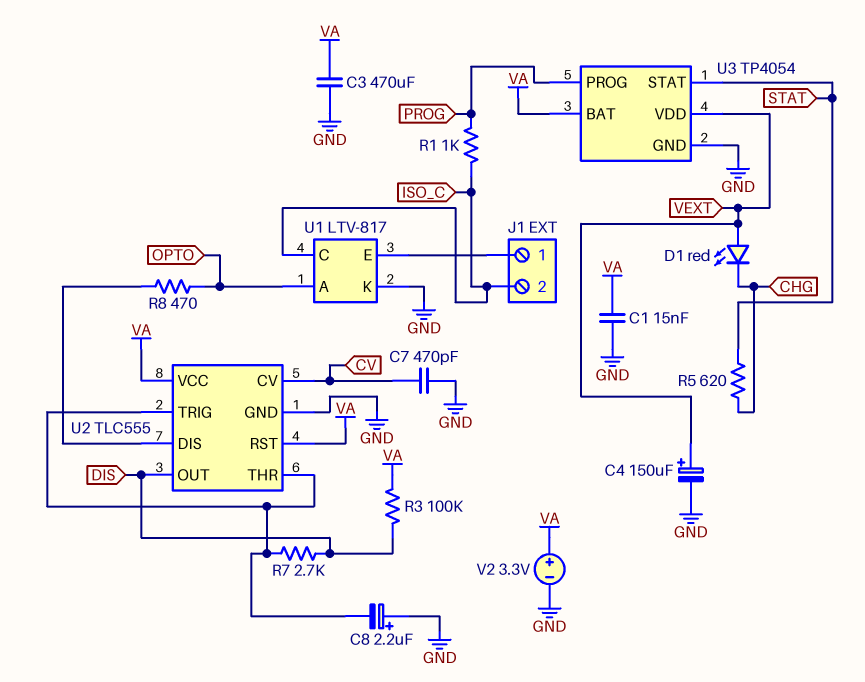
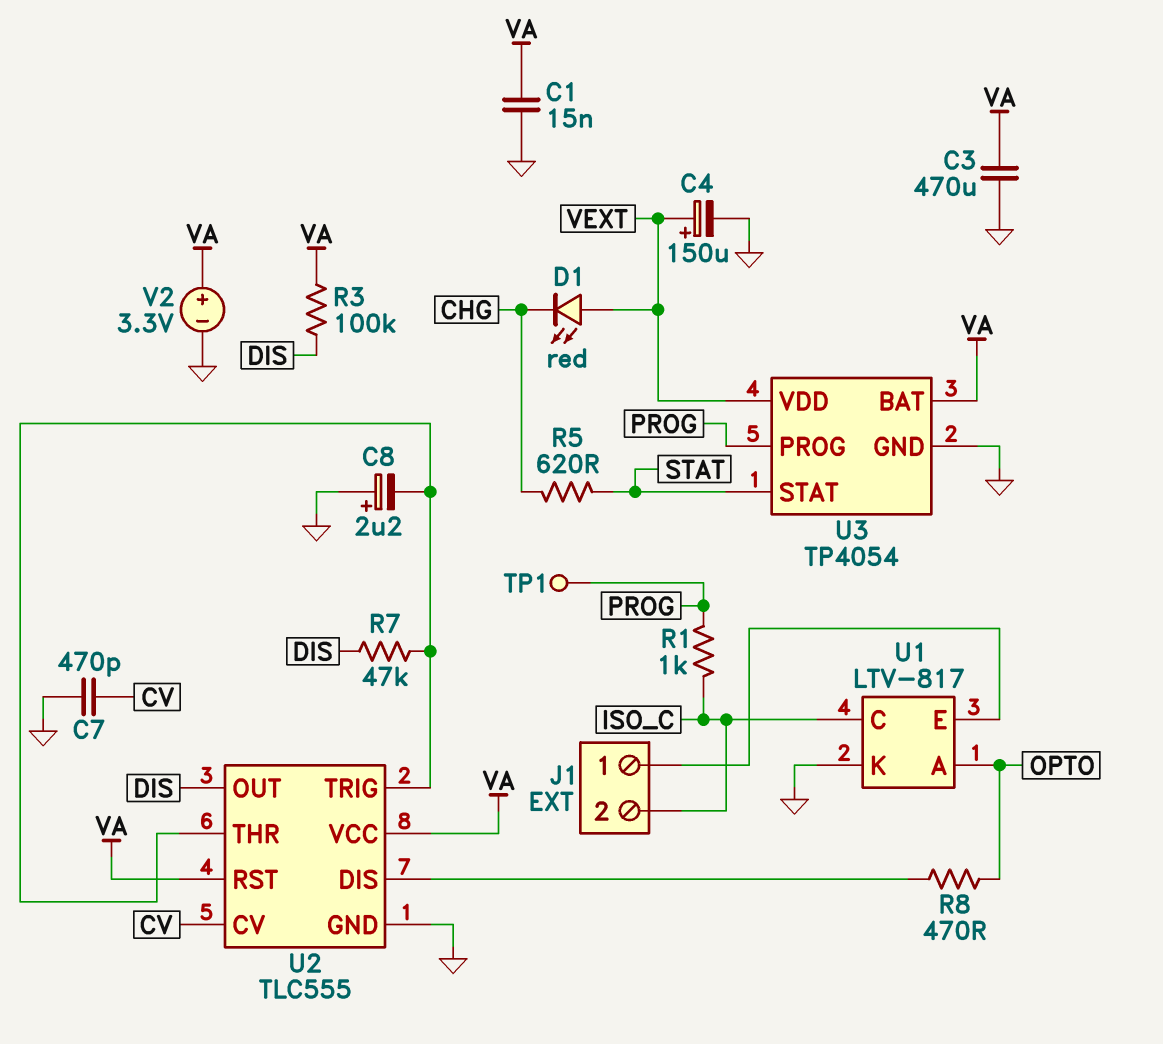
R7: 2.7k (DIS, U2/THR) -> 47k (DIS, U2/THR)
TP1: none -> test point (PROG)

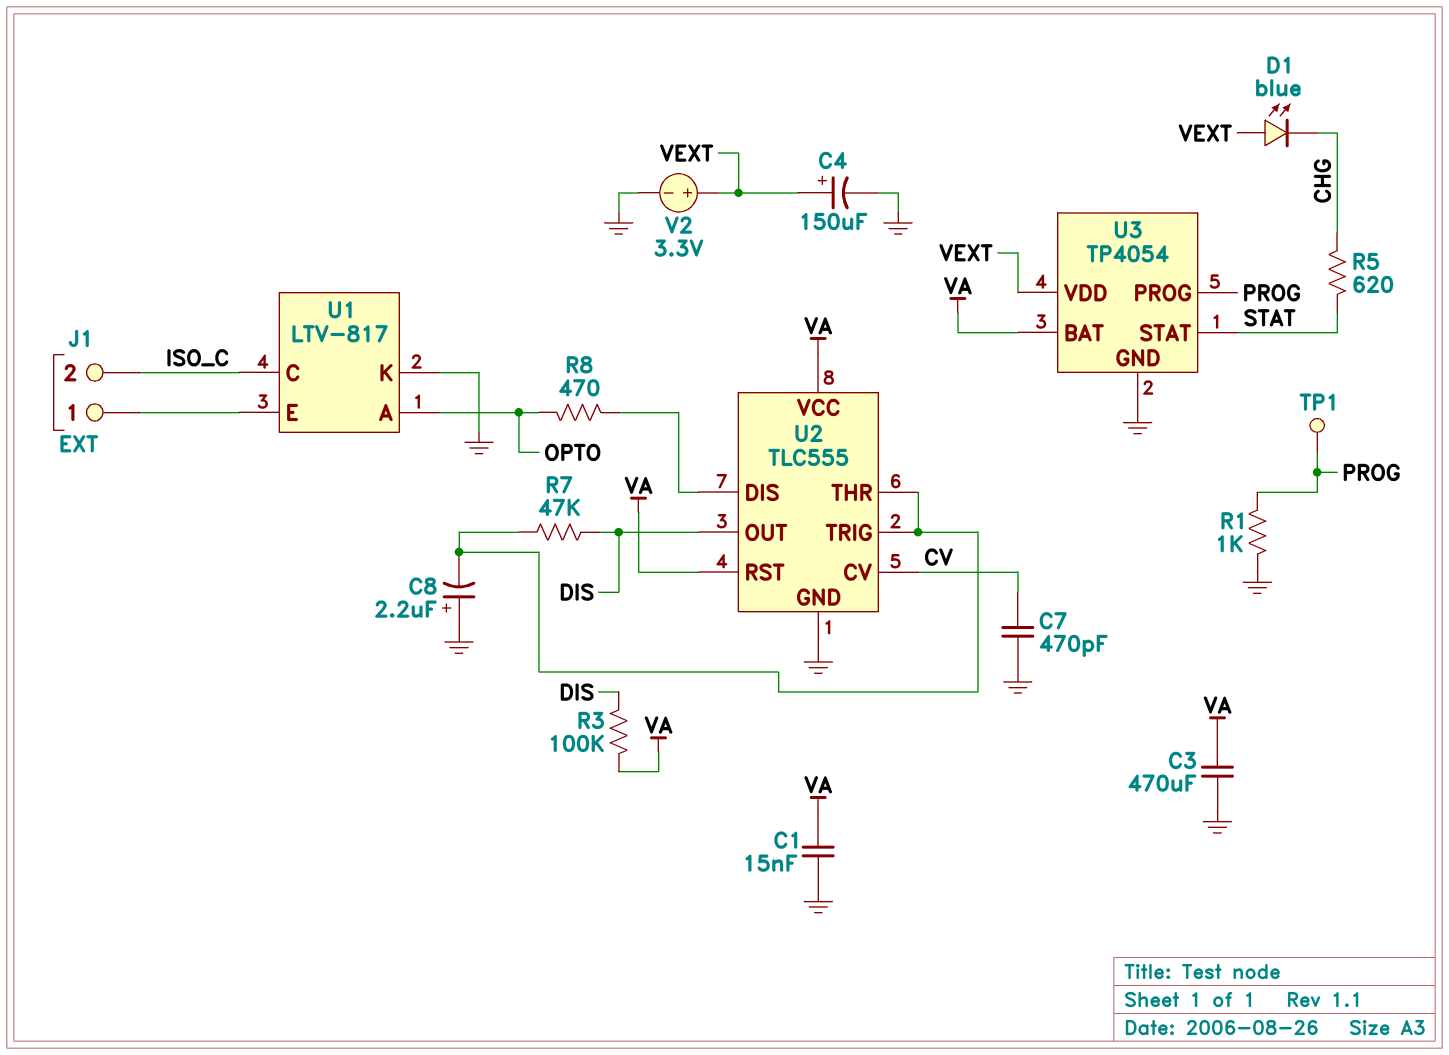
D1: LED red (A VEXT, K CHG) -> LED blue (A VEXT, K CHG)
R1: 1k (ISO_C, PROG) -> 1k (GND, PROG)
V2: 3.3V (plus VA, minus GND) -> 3.3V (plus VEXT, minus GND)

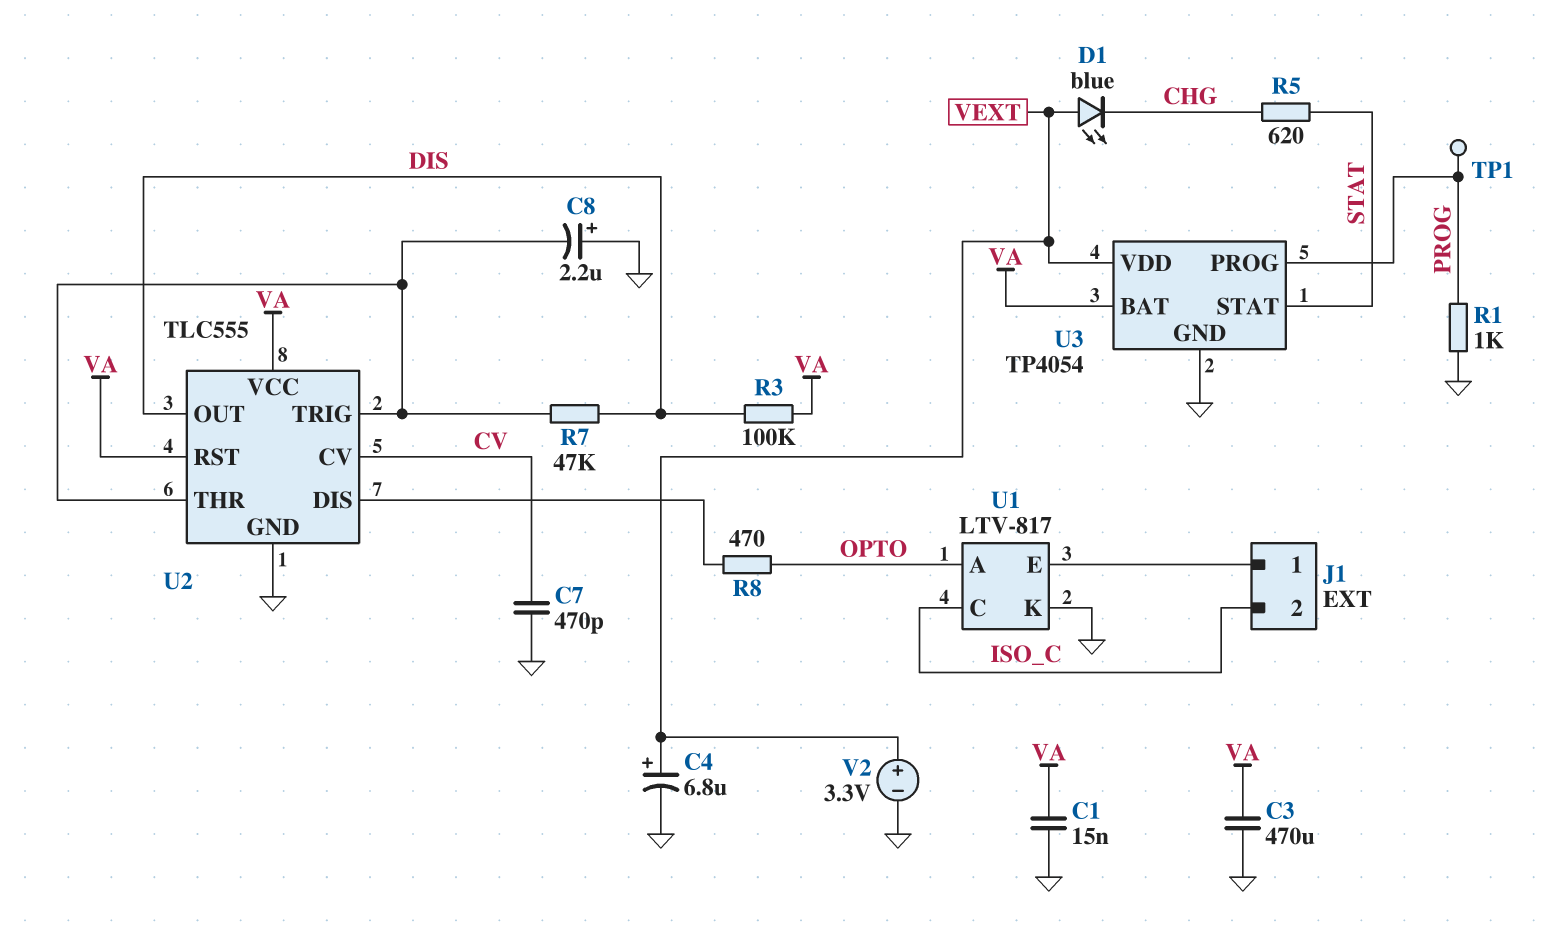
C4: 150uF (plus VEXT, minus GND) -> 6.8uF (plus VEXT, minus GND)

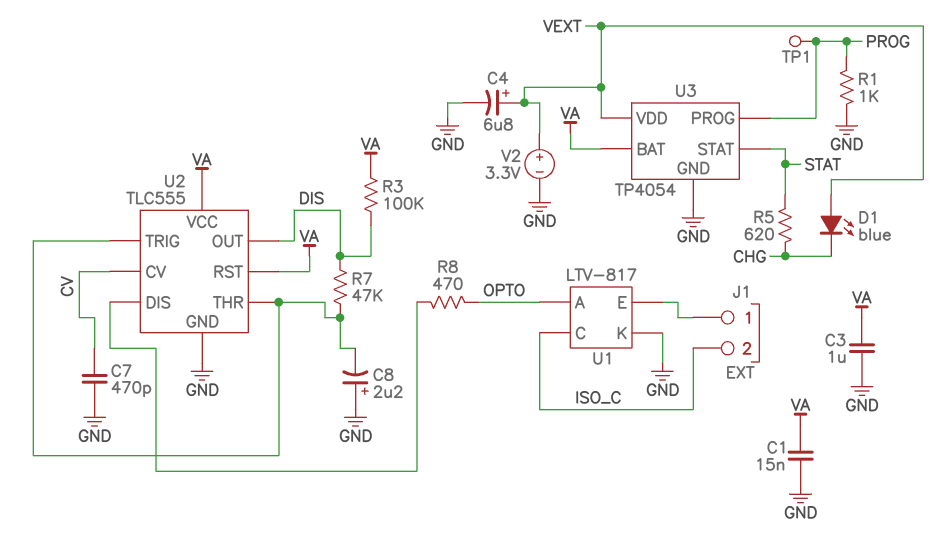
C3: 470uF (GND, VA) -> 1uF (GND, VA)

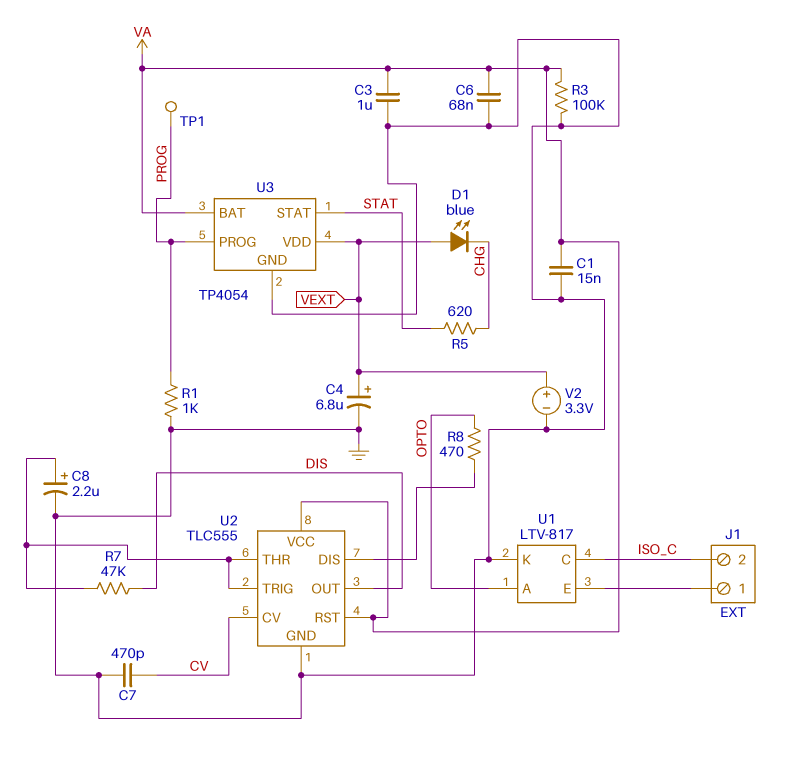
C6: none -> 68nF (GND, VA)
C8: 2.2uF (plus GND, minus U2/THR) -> 2.2uF (plus U2/THR, minus GND)
R3: 100k (DIS, VA) -> 100k (GND, VA)

